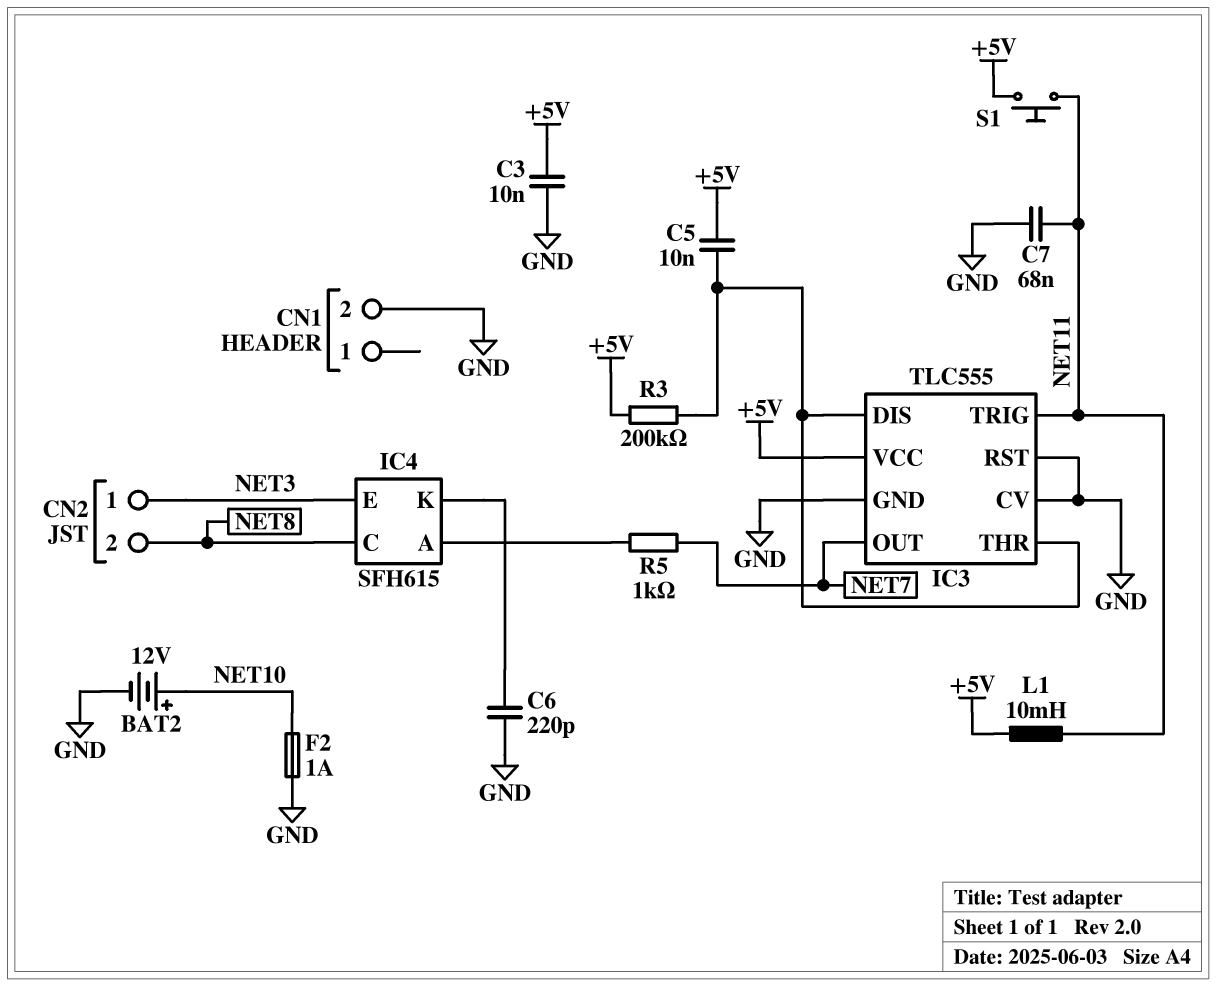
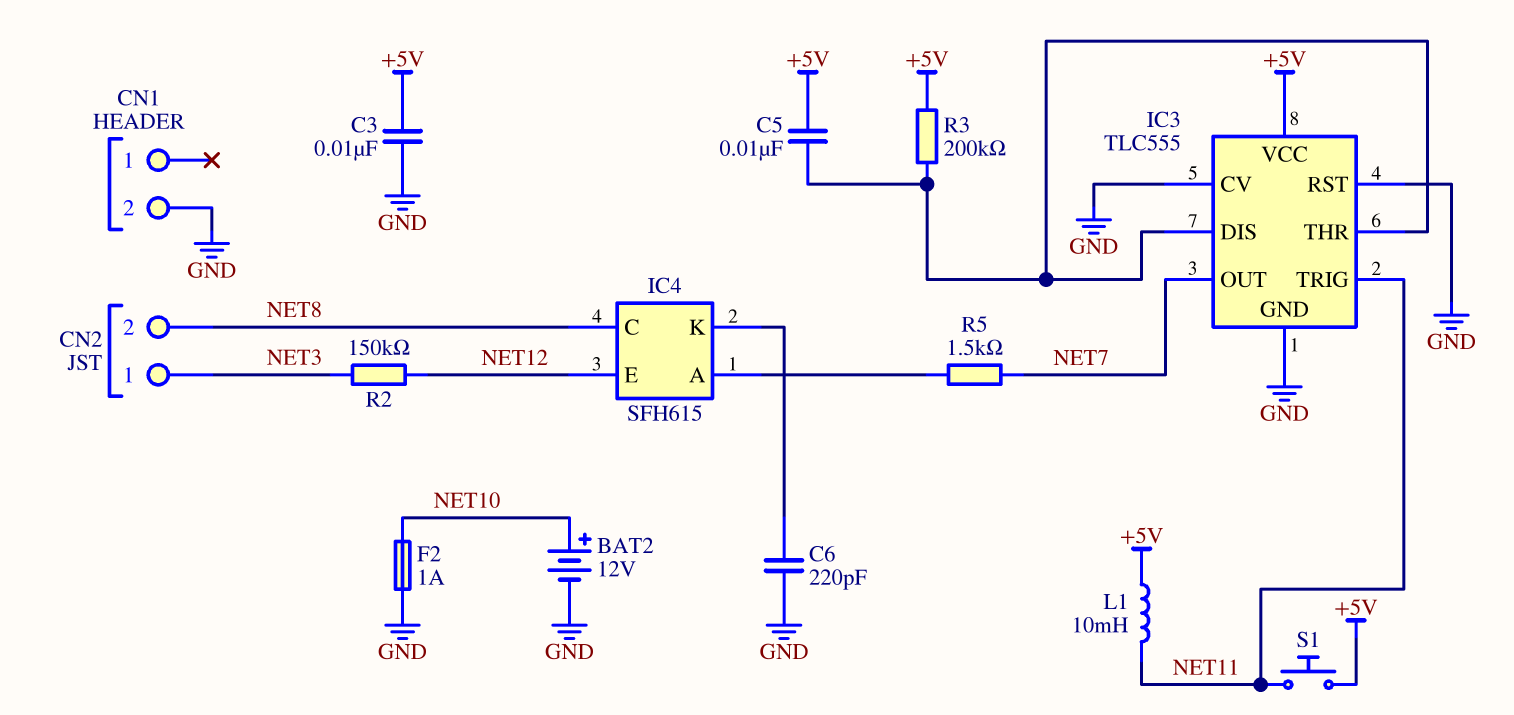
C7: 68nF (GND, NET11) -> none
IC4 pin E: NET3 -> NET12
R2: none -> 150k (NET3, NET12)
R5: 1k (IC4/A, NET7) -> 1.5k (IC4/A, NET7)

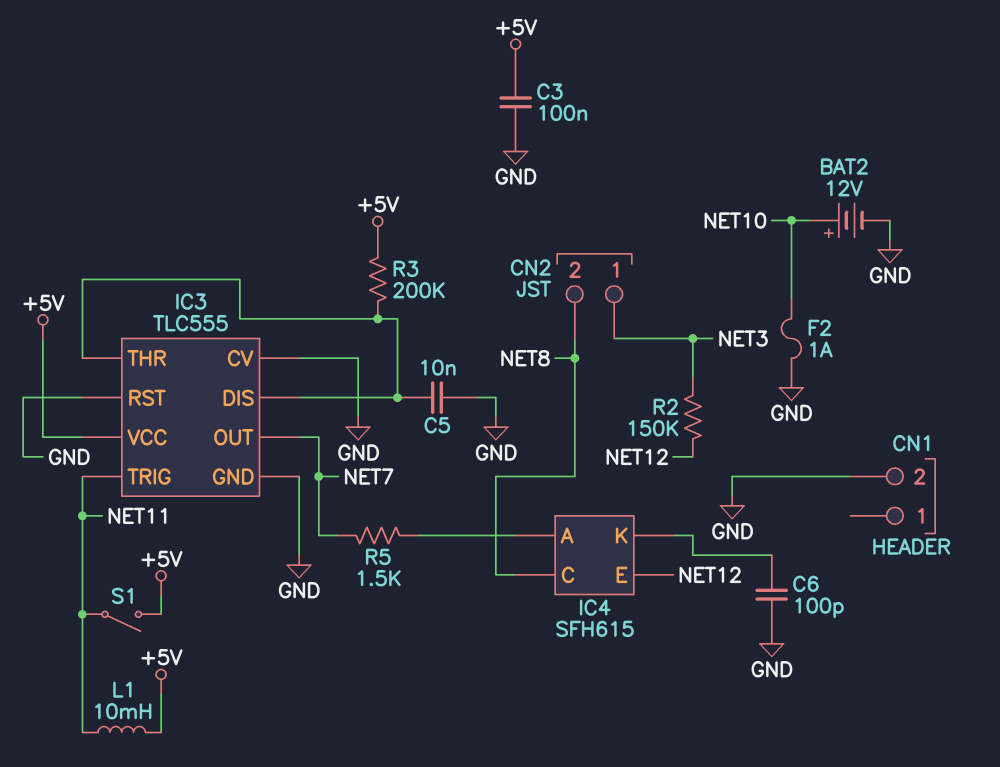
C3: 10nF (+5V, GND) -> 100nF (+5V, GND)
C5: 10nF (+5V, IC3/DIS) -> 10nF (GND, IC3/DIS)
C6: 220pF (GND, IC4/K) -> 100pF (GND, IC4/K)
S1: button (+5V, NET11) -> switch (+5V, NET11)

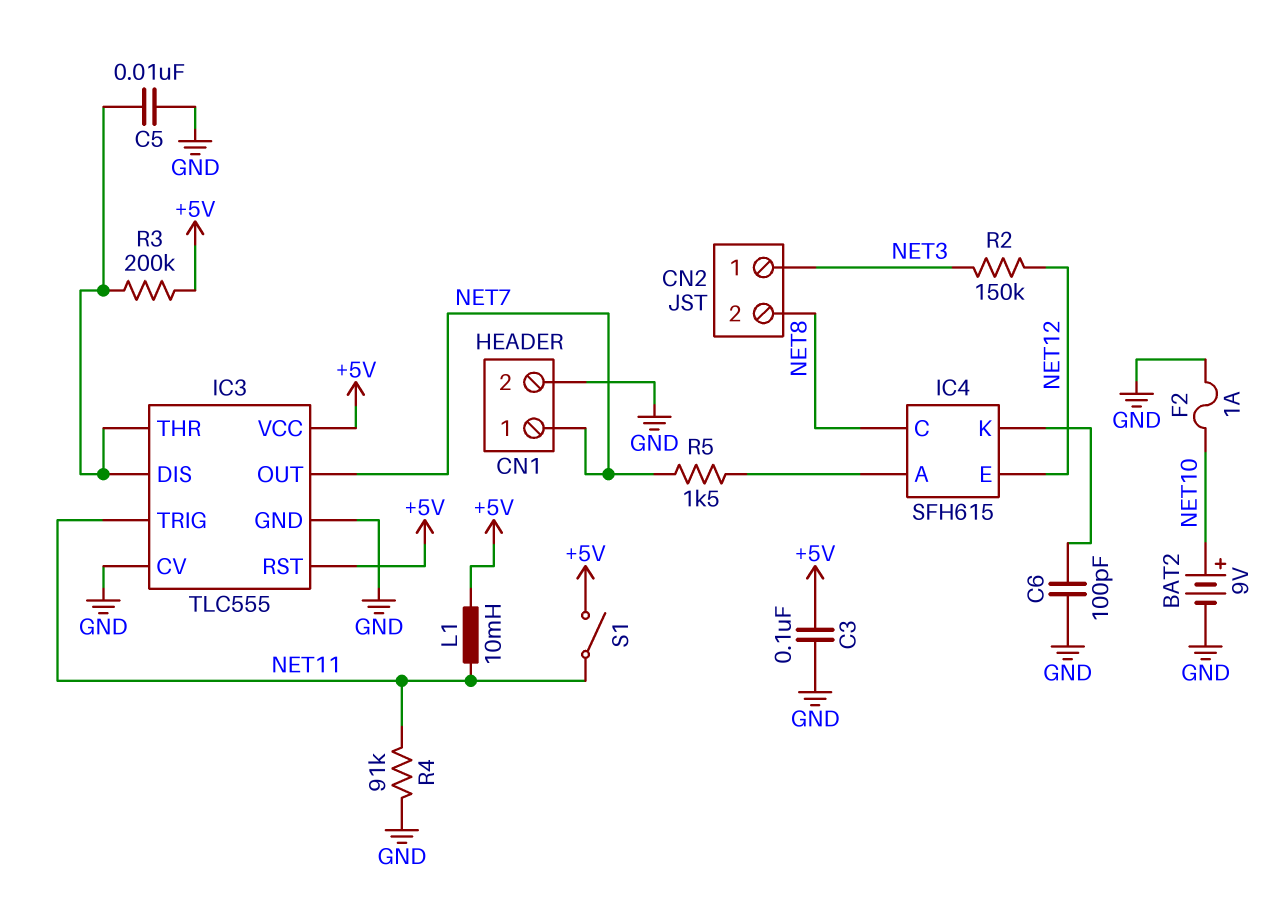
BAT2: 12V (plus NET10, minus GND) -> 9V (plus NET10, minus GND)
CN1 pin 1: none -> NET7
IC3 pin RST: GND -> +5V
R4: none -> 91k (GND, NET11)

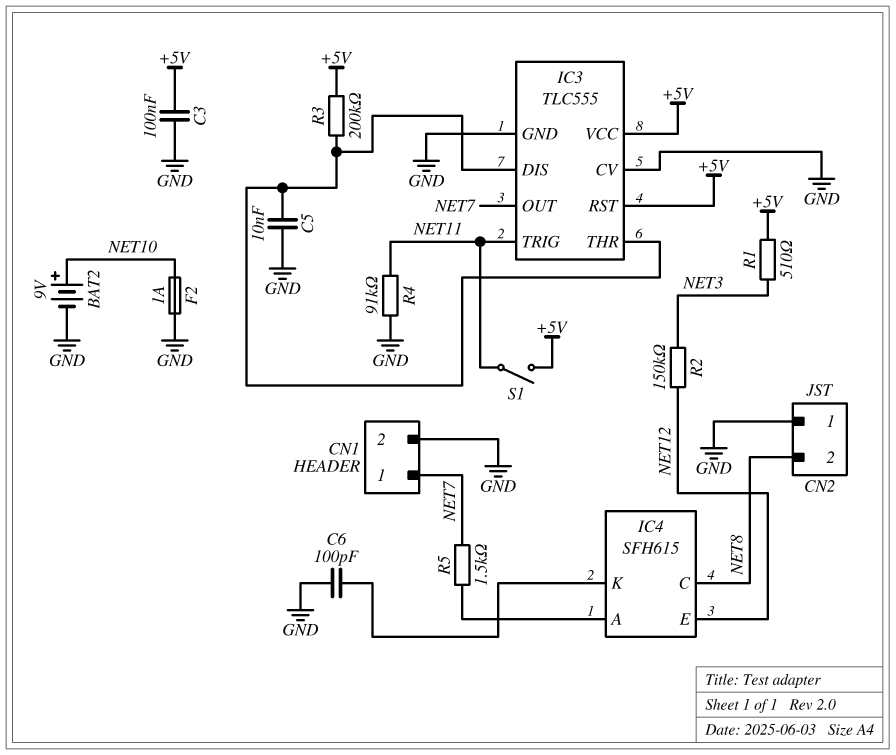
CN2 pin 1: NET3 -> GND
L1: 10mH (+5V, NET11) -> none
R1: none -> 510 (+5V, NET3)

